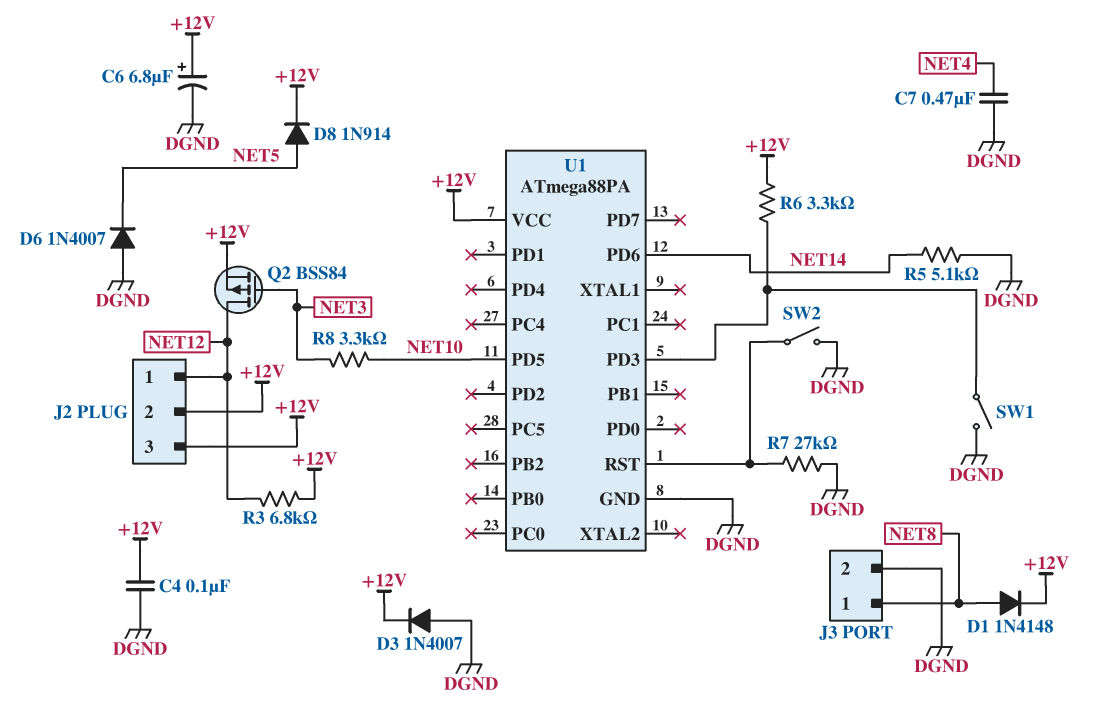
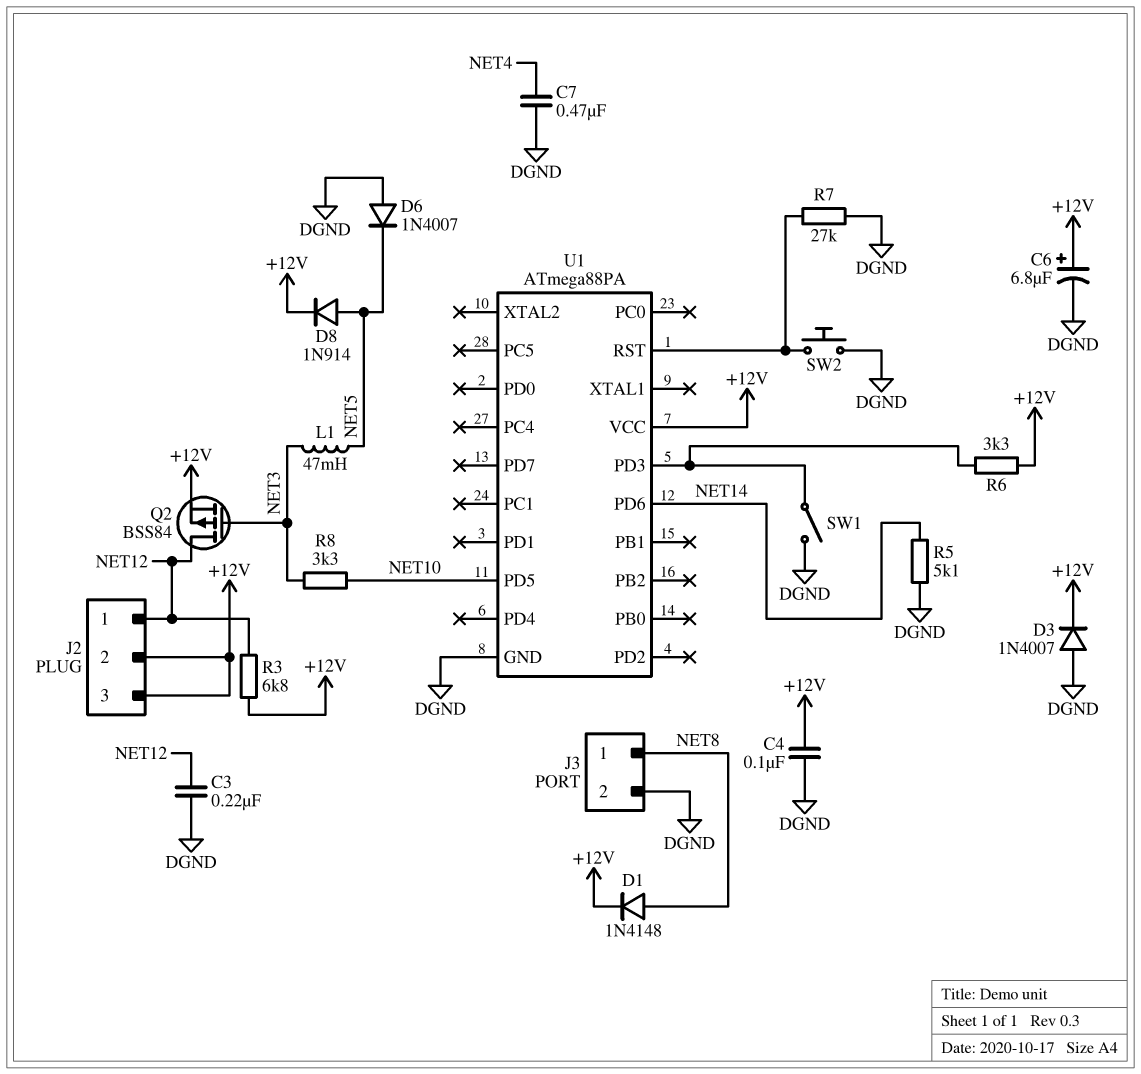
C3: none -> 220nF (DGND, NET12)
L1: none -> 47mH (NET3, NET5)
SW2: switch (DGND, U1/RST) -> button (DGND, U1/RST)

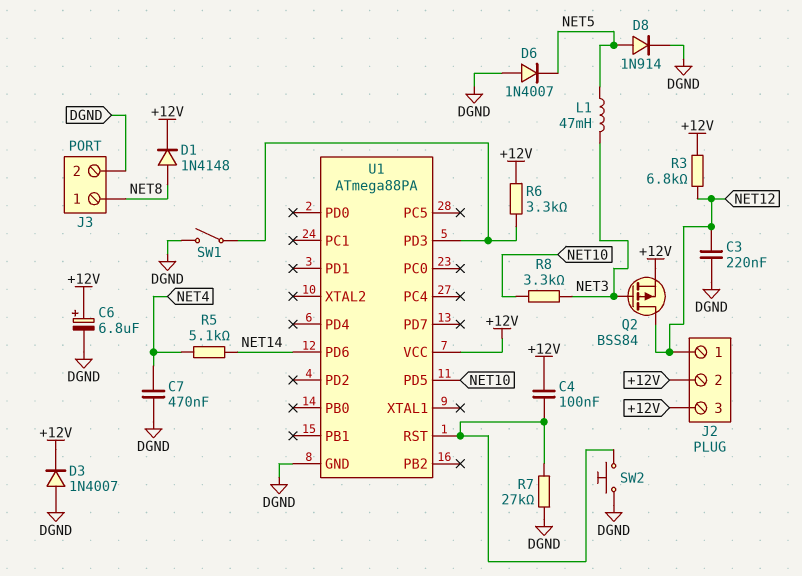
C4: 100nF (+12V, DGND) -> 100nF (+12V, U1/RST)
D8: diode 1N914 (A NET5, K +12V) -> diode 1N914 (A NET5, K DGND)
R5: 5.1k (DGND, NET14) -> 5.1k (NET4, NET14)

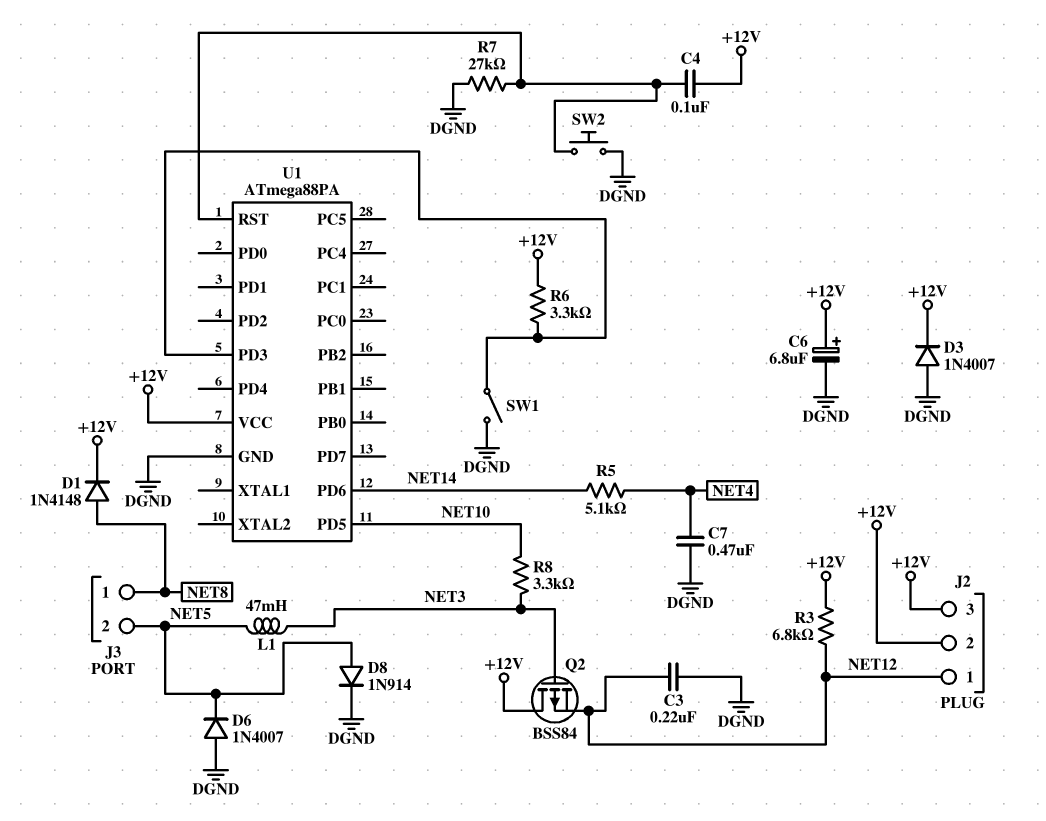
J3 pin 2: DGND -> NET5
Q2: PMOS BSS84 (G NET3, D NET12, S +12V) -> PMOS BSS84 (G NET3, D +12V, S NET12)

